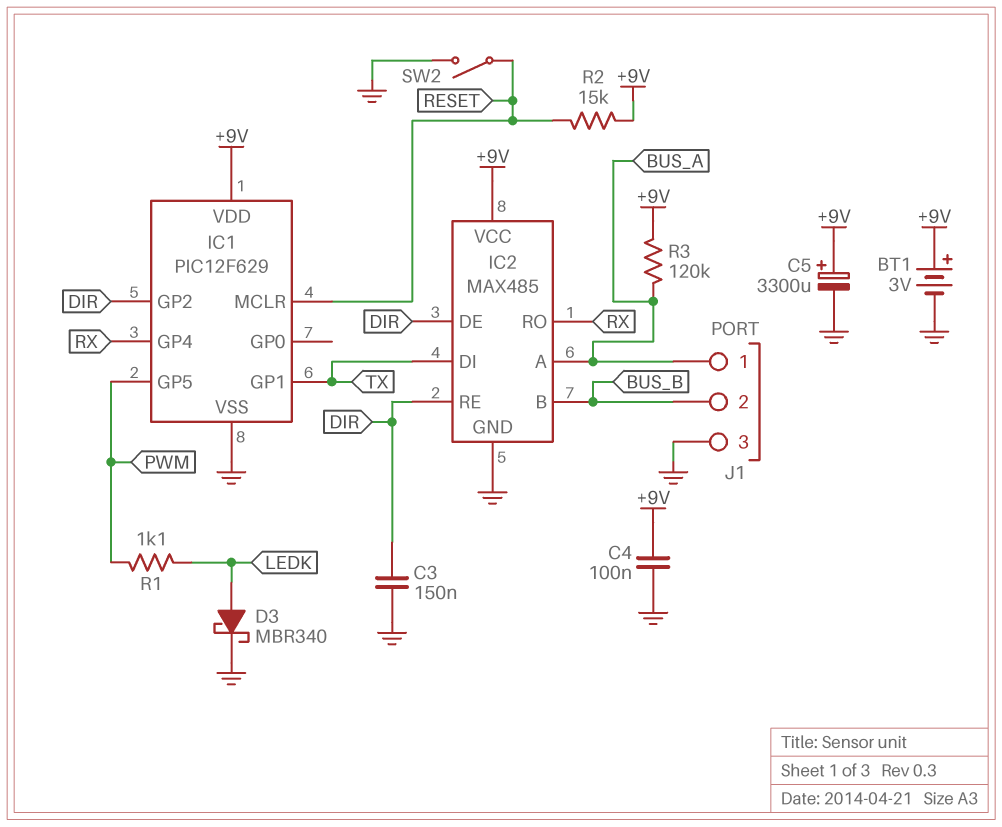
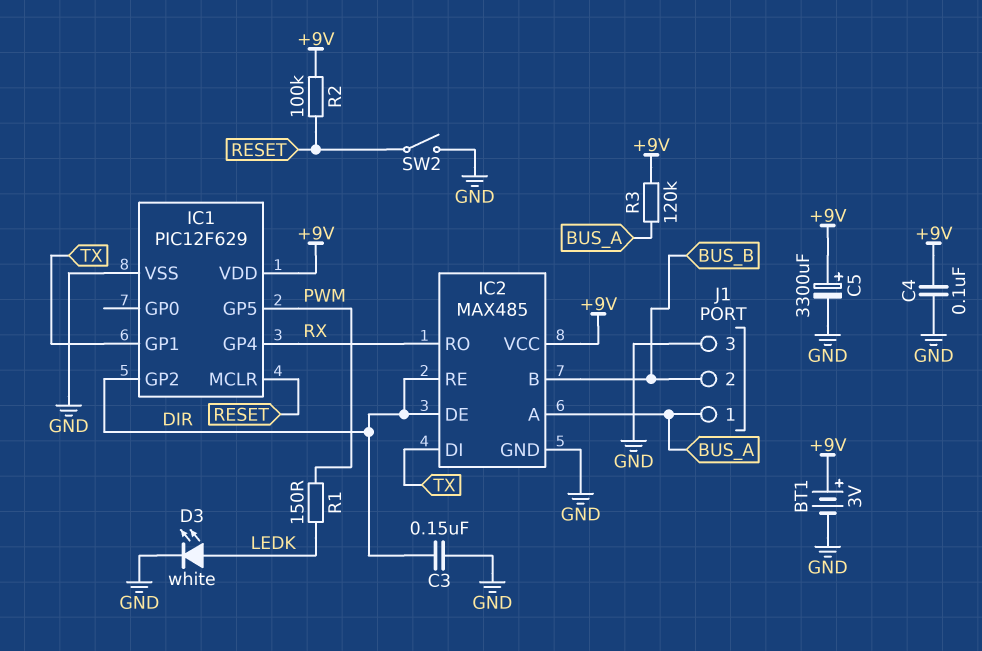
D3: schottky MBR340 (A LEDK, K GND) -> LED white (A LEDK, K GND)
R1: 1.1k (LEDK, PWM) -> 150 (LEDK, PWM)
R2: 15k (+9V, RESET) -> 100k (+9V, RESET)

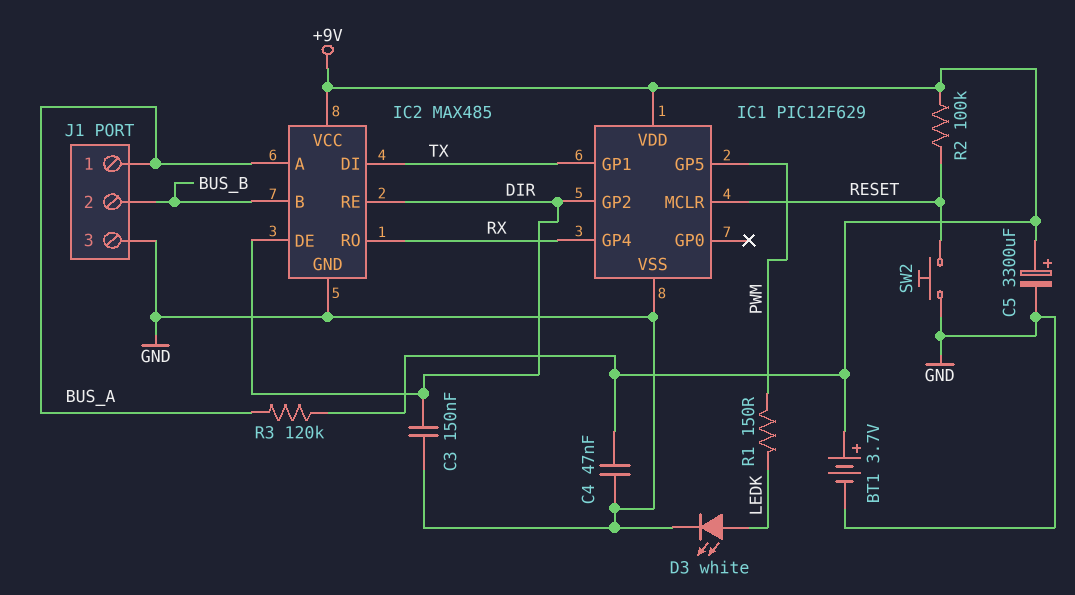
BT1: 3V (plus +9V, minus GND) -> 3.7V (plus +9V, minus GND)
C4: 100nF (+9V, GND) -> 47nF (+9V, GND)
SW2: switch (GND, RESET) -> button (GND, RESET)

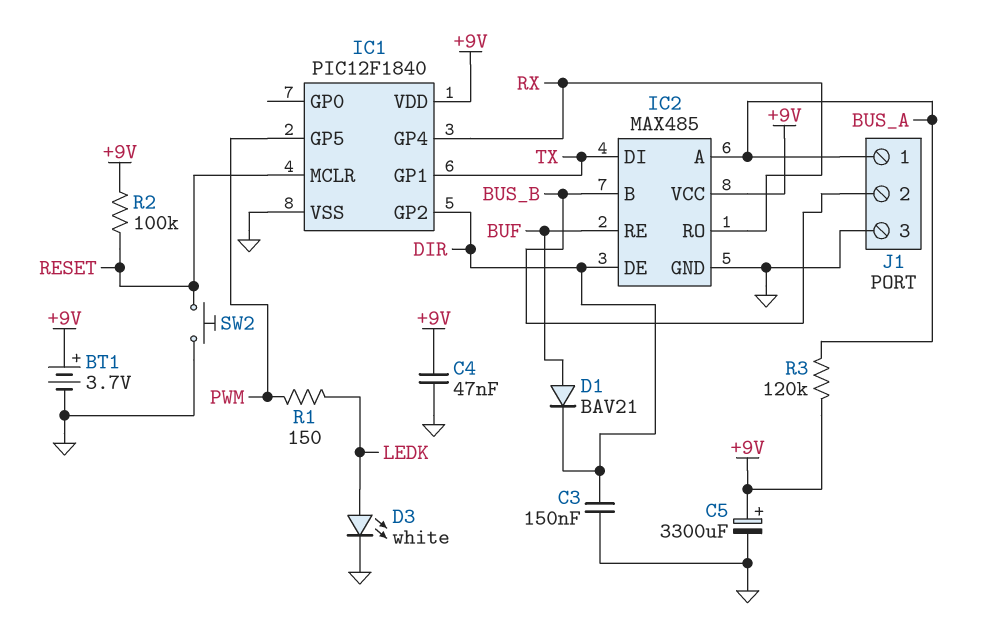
D1: none -> diode BAV21 (A BUF, K DIR)
IC1: PIC12F629 -> PIC12F1840
IC2 pin RE: DIR -> BUF

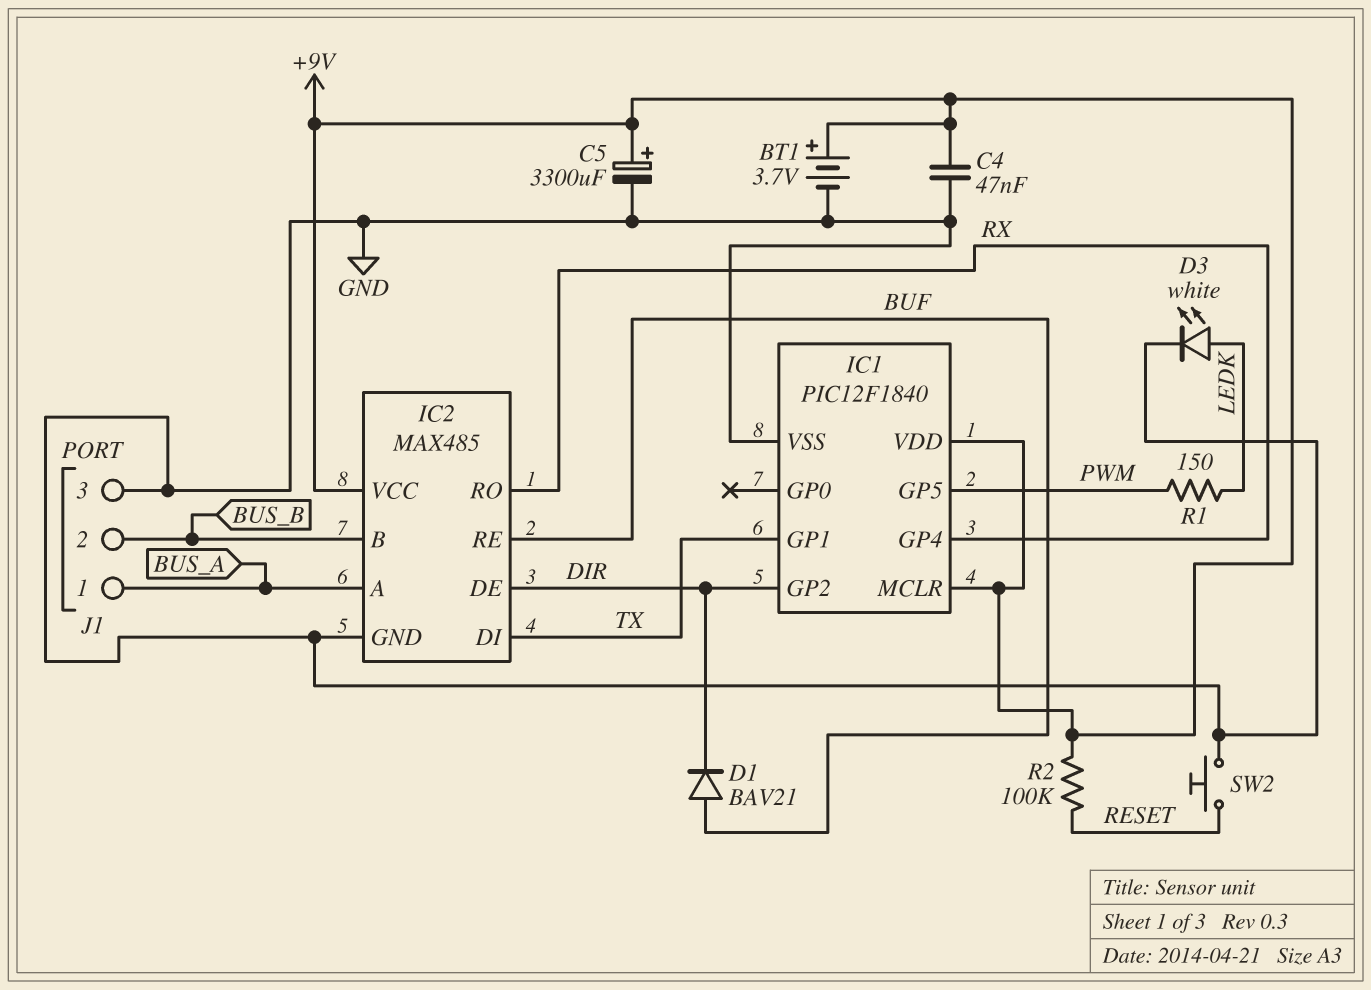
C3: 150nF (DIR, GND) -> none
IC1 pin MCLR: RESET -> +9V
R3: 120k (+9V, BUS_A) -> none

